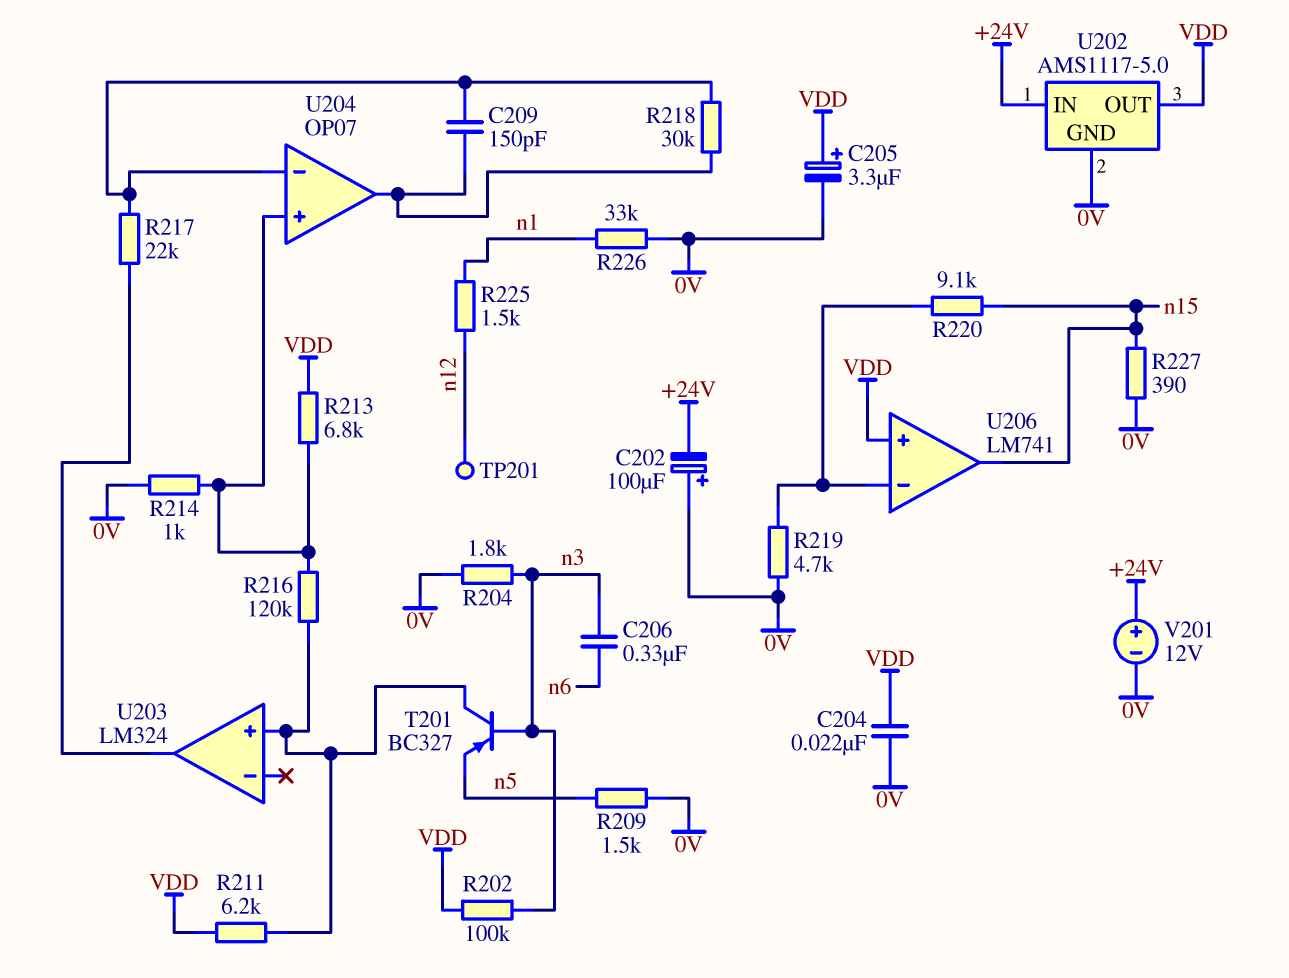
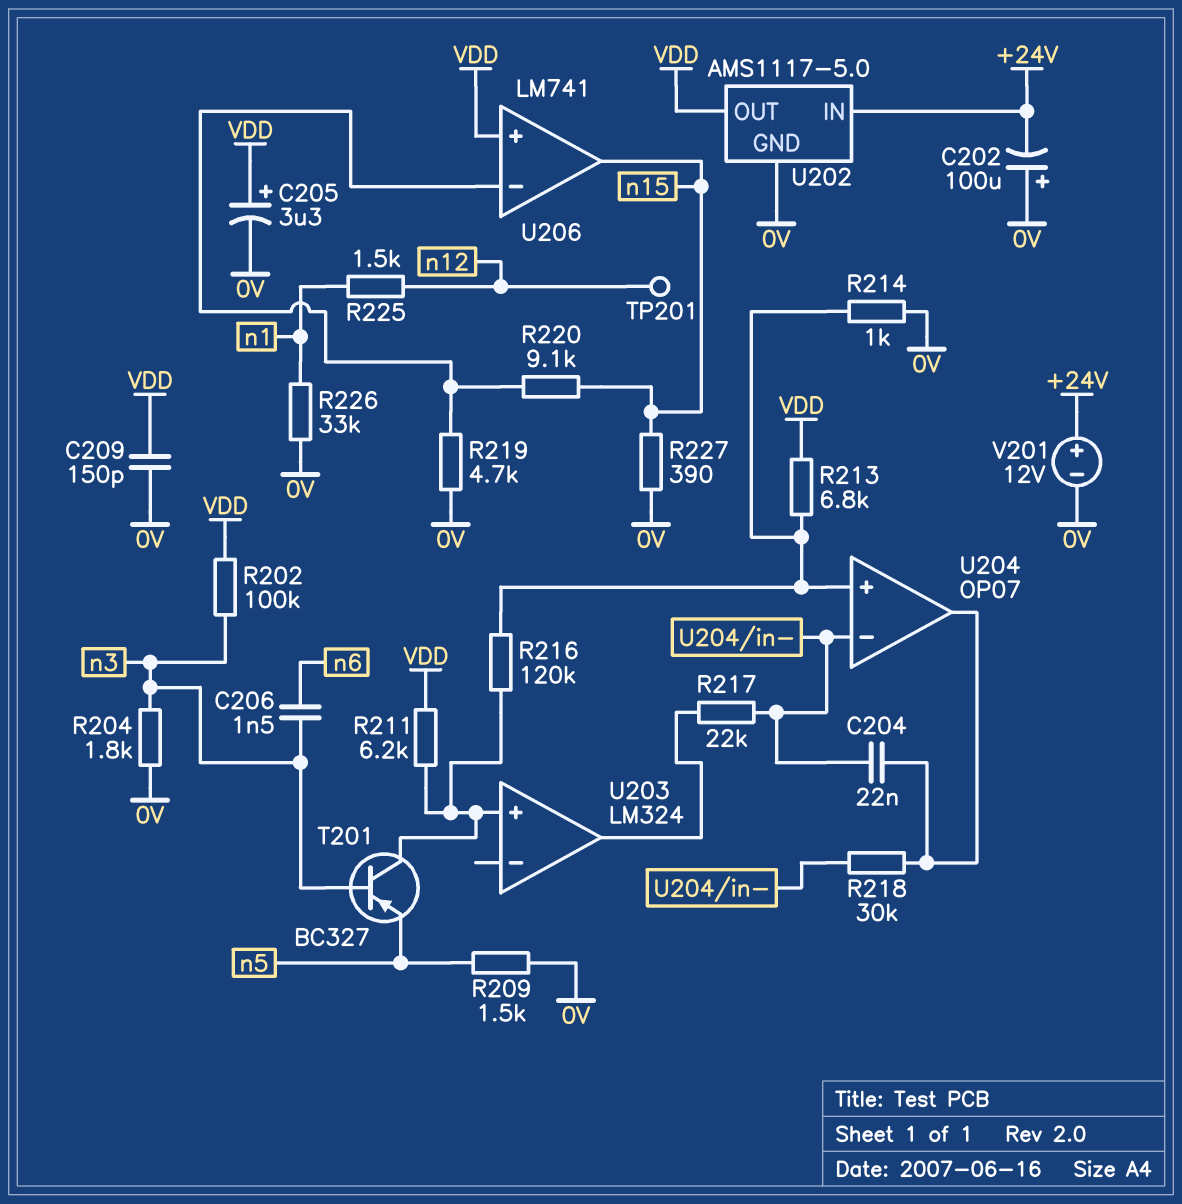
C204: 22nF (0V, VDD) -> 22nF (U204/in-, U204/out)
C206: 330nF (n3, n6) -> 1.5nF (n3, n6)
C209: 150pF (U204/in-, U204/out) -> 150pF (0V, VDD)

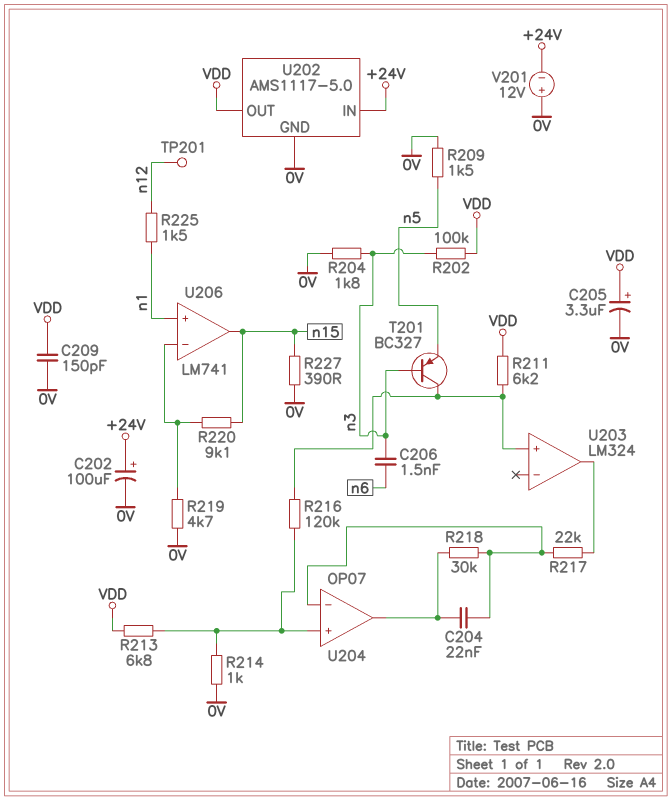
C202: 100uF (plus 0V, minus +24V) -> 100uF (plus +24V, minus 0V)
R226: 33k (0V, n1) -> none
U206 pin in+: VDD -> n1
V201: 12V (plus +24V, minus 0V) -> 12V (plus 0V, minus +24V)

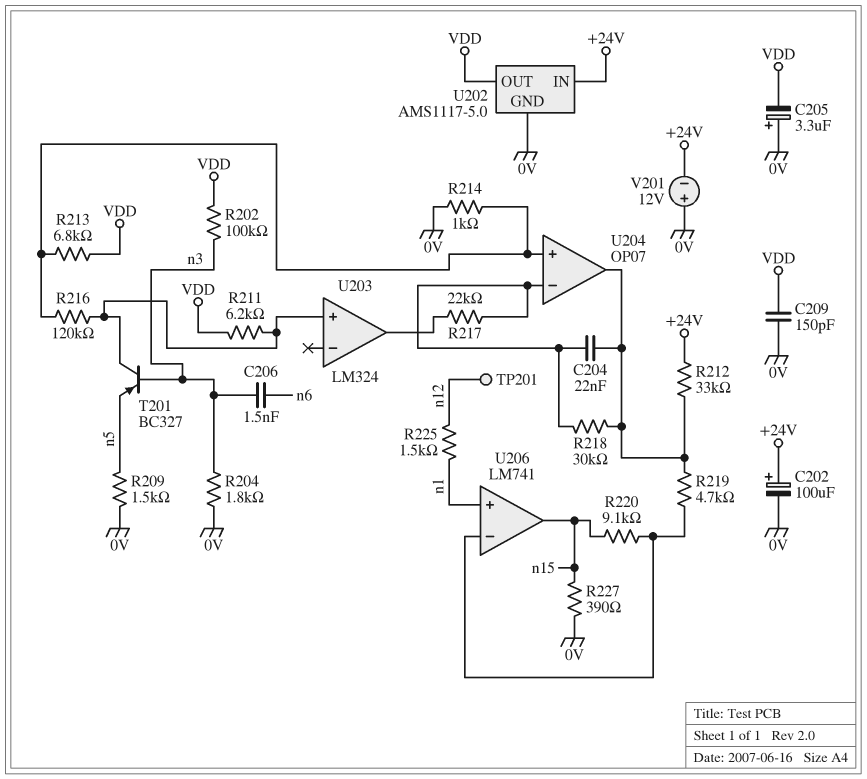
C205: 3.3uF (plus VDD, minus 0V) -> 3.3uF (plus 0V, minus VDD)
R212: none -> 33k (+24V, U204/out)
R219: 4.7k (0V, U206/in-) -> 4.7k (U204/out, U206/in-)

